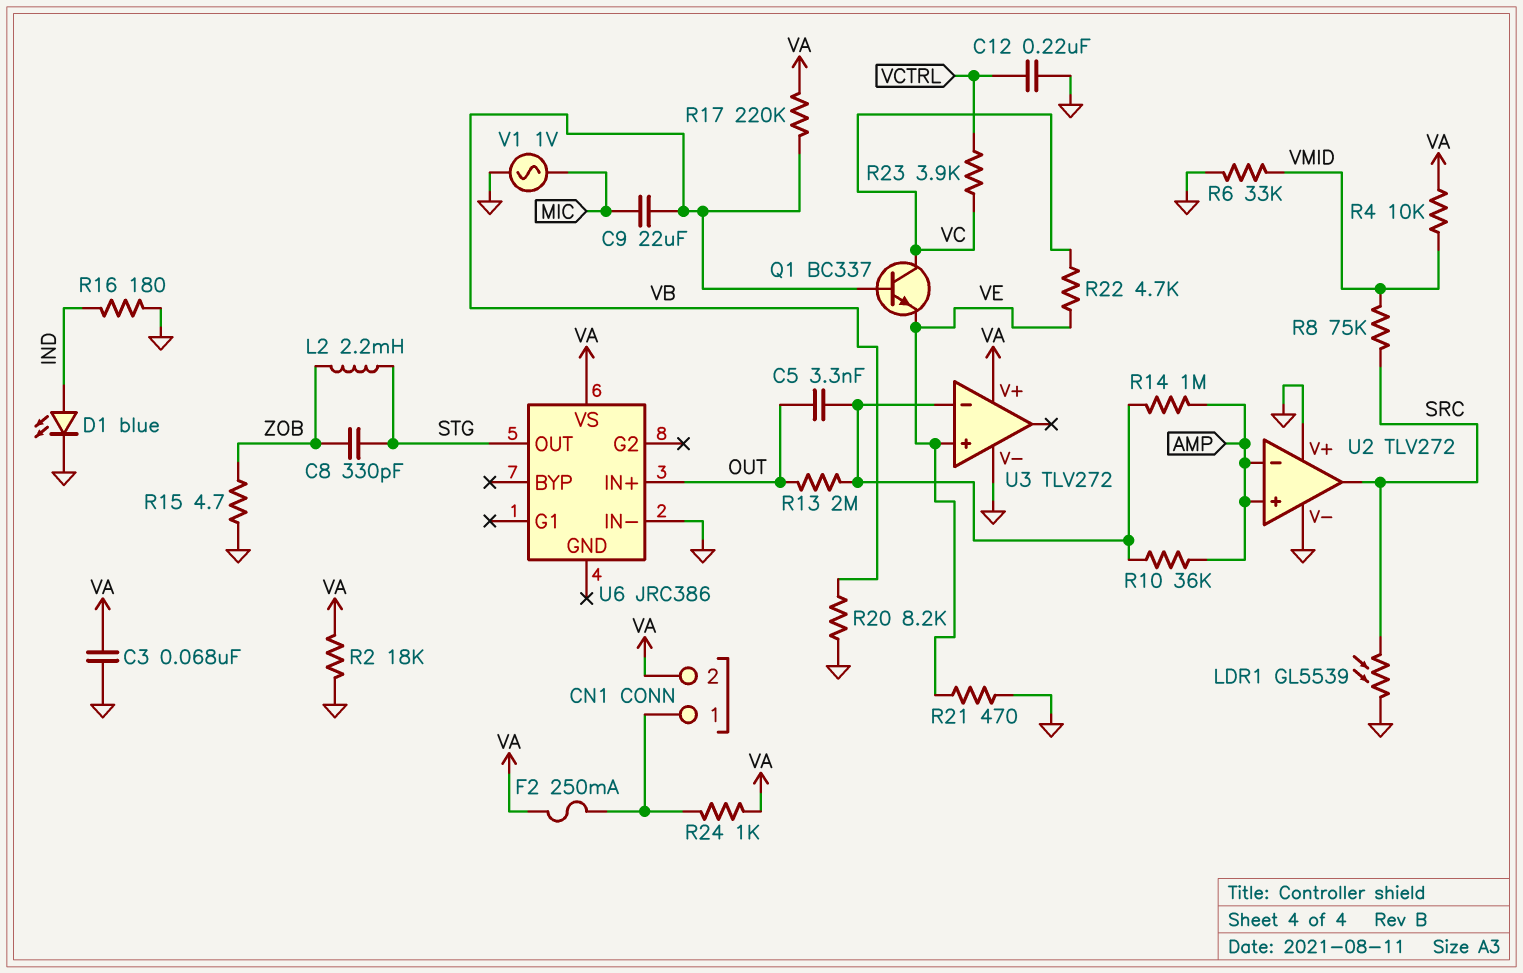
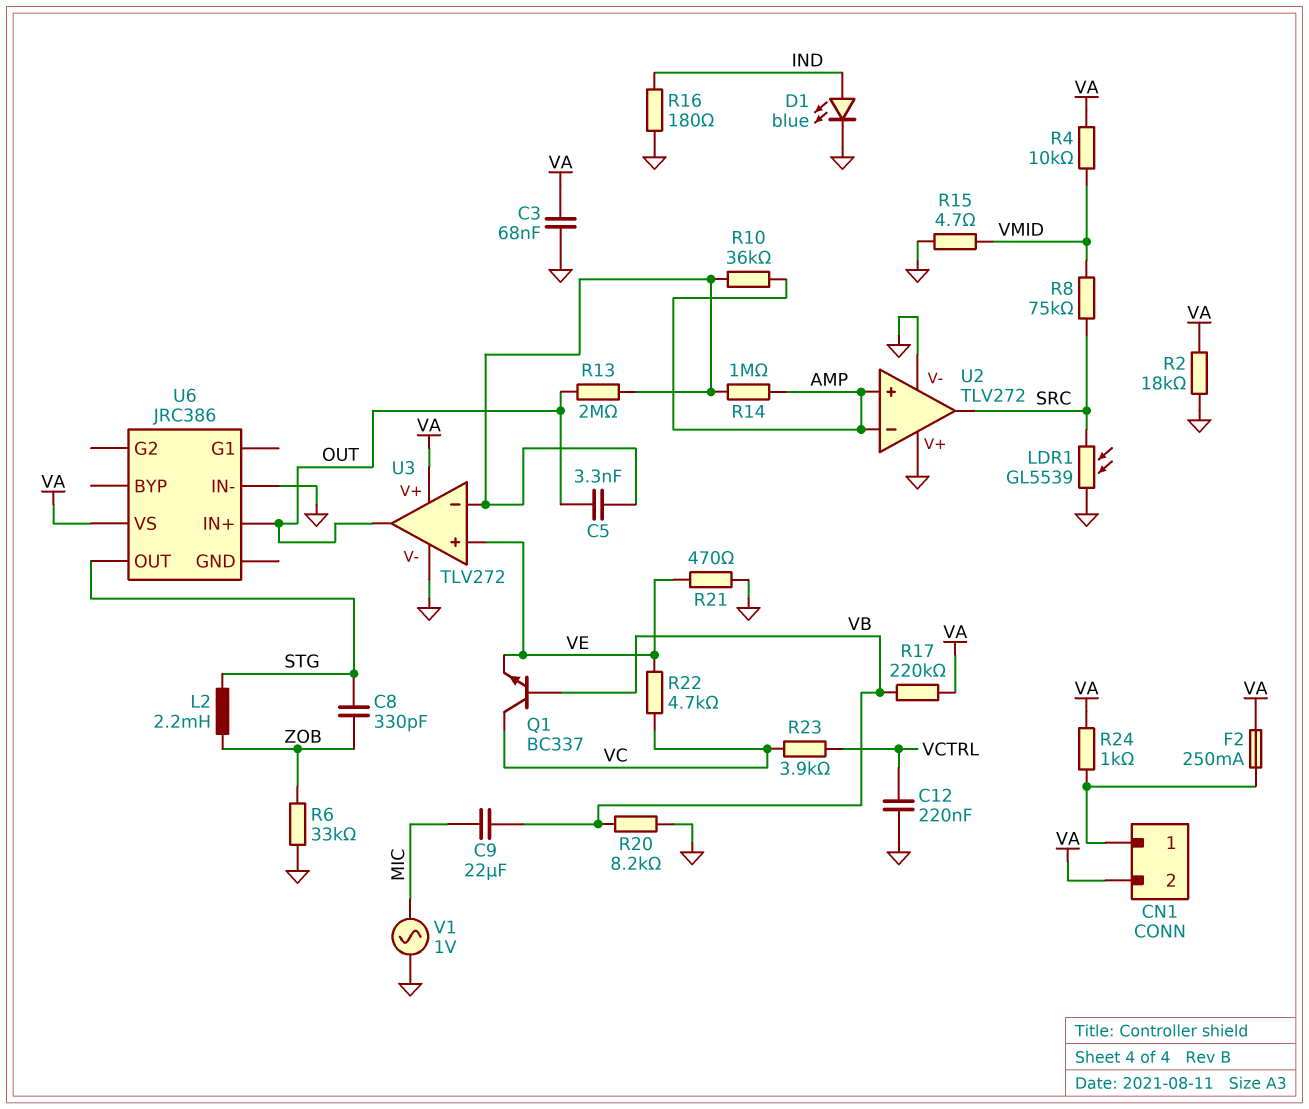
R6: 33k (GND, VMID) -> 33k (GND, ZOB)
R15: 4.7 (GND, ZOB) -> 4.7 (GND, VMID)
U3 pin out: none -> OUT

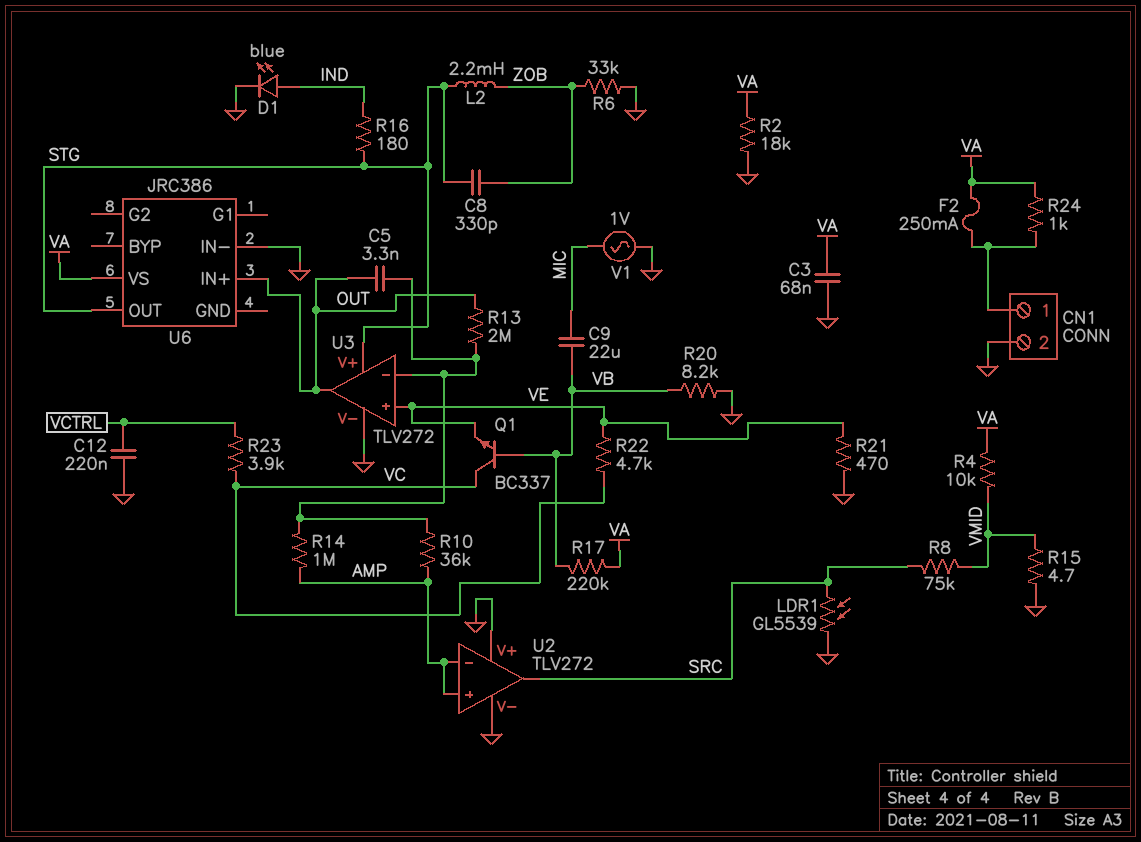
CN1 pin 2: VA -> GND
R16: 180 (GND, IND) -> 180 (IND, STG)
U3 pin V+: VA -> STG

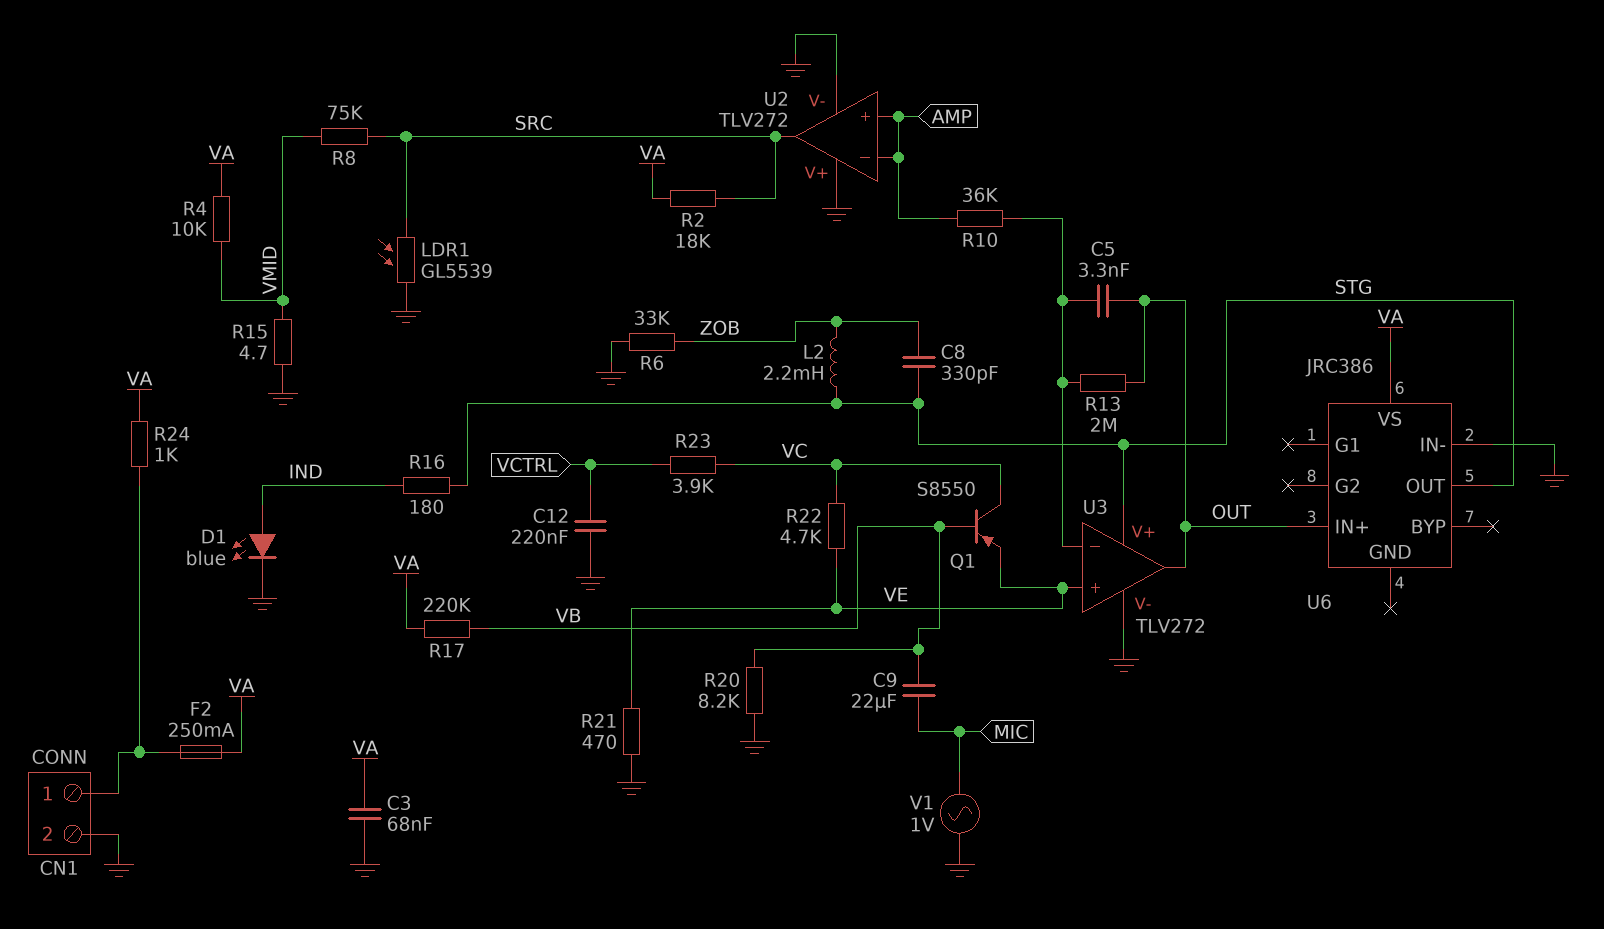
Q1: NPN BC337 (B VB, C VC, E VE) -> PNP S8550 (B VB, C VC, E VE)
R2: 18k (GND, VA) -> 18k (SRC, VA)
R14: 1M (AMP, U3/in-) -> none

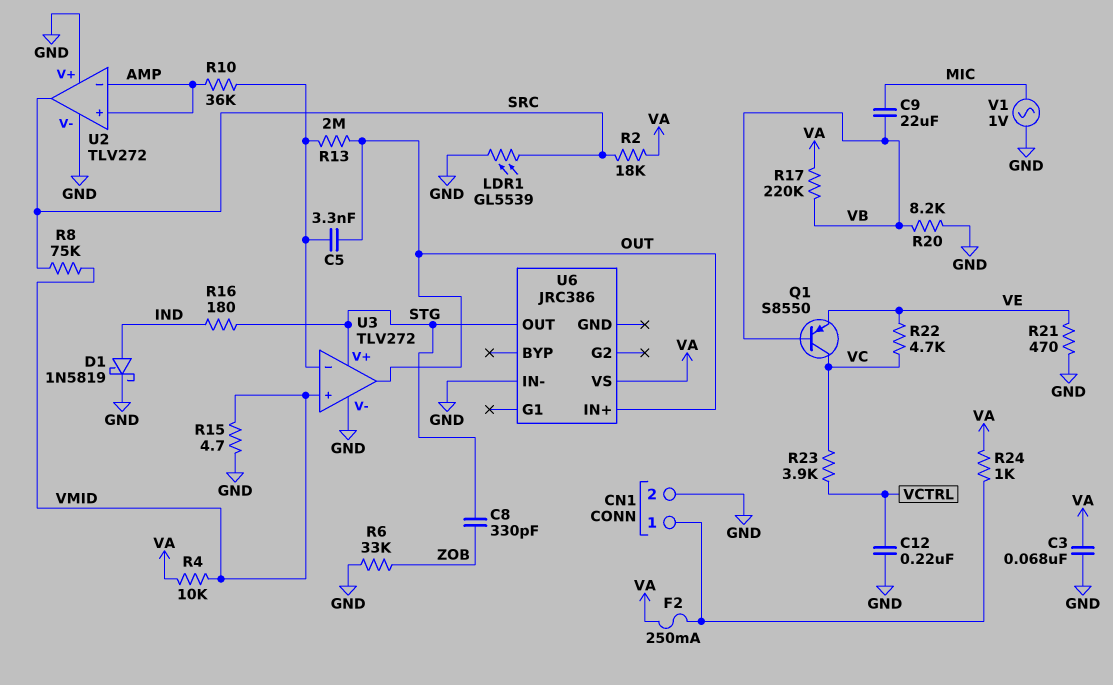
D1: LED blue (A IND, K GND) -> schottky 1N5819 (A IND, K GND)
L2: 2.2mH (STG, ZOB) -> none
U3 pin in+: VE -> VMID

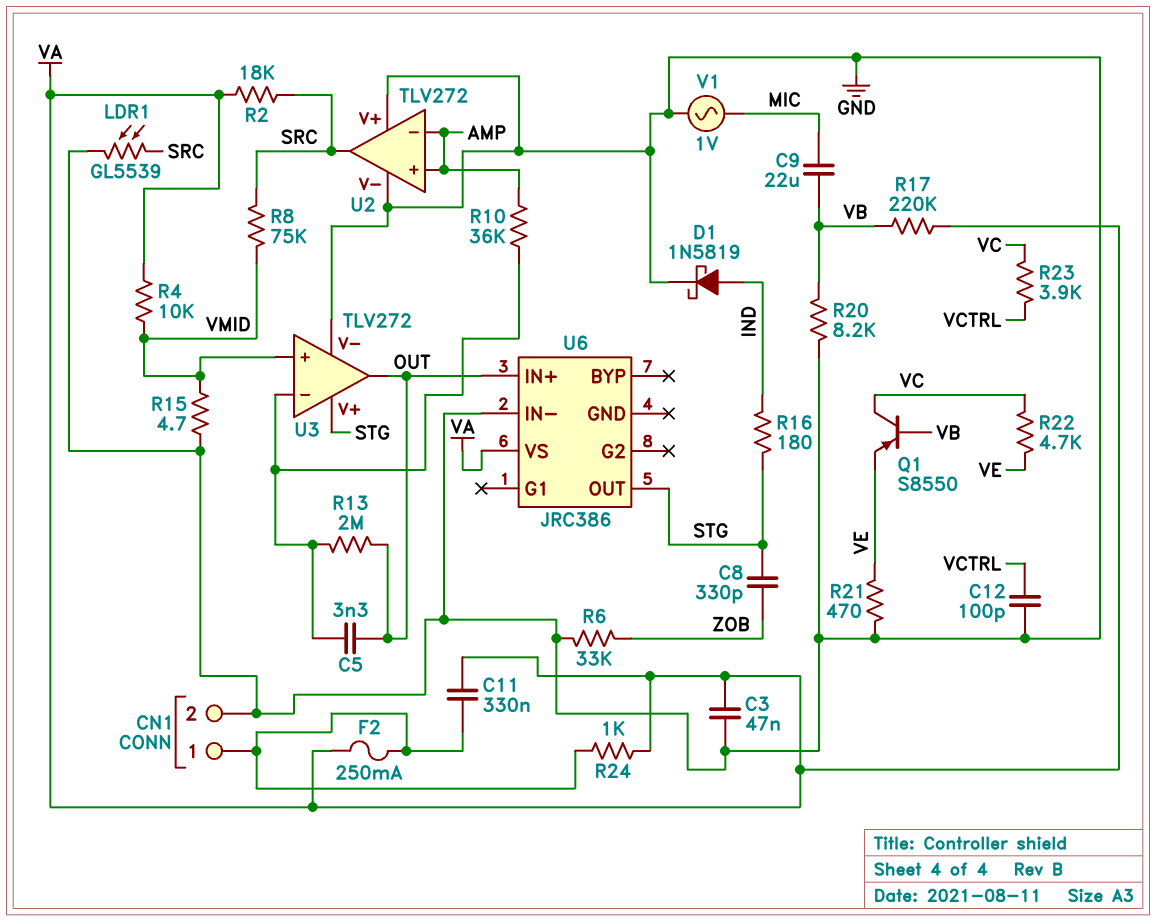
C3: 68nF (GND, VA) -> 47nF (GND, VA)
C11: none -> 330nF (CN1/1, VA)
C12: 220nF (GND, VCTRL) -> 100pF (GND, VCTRL)

